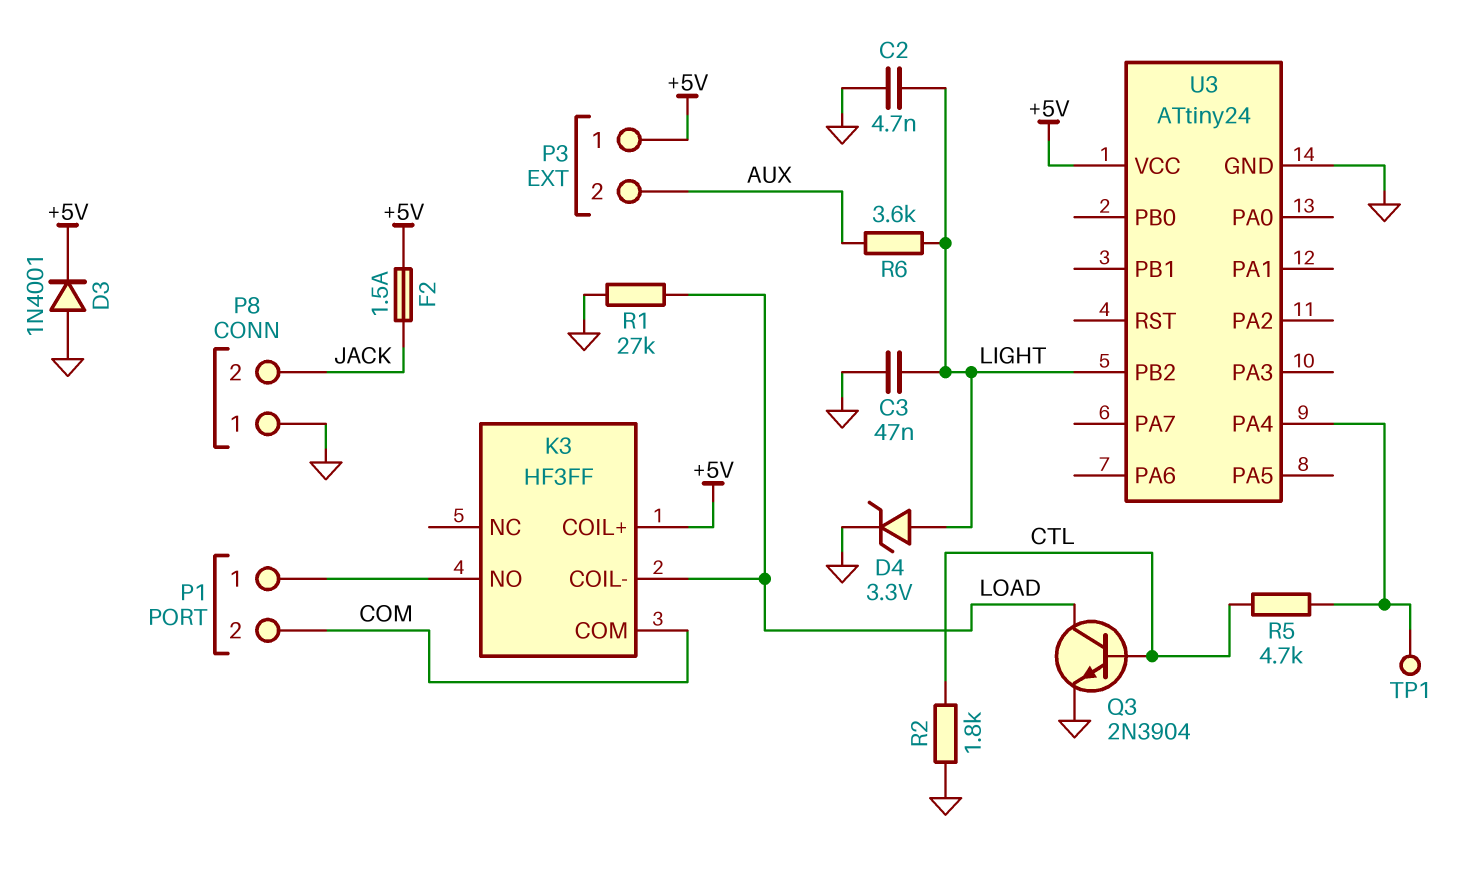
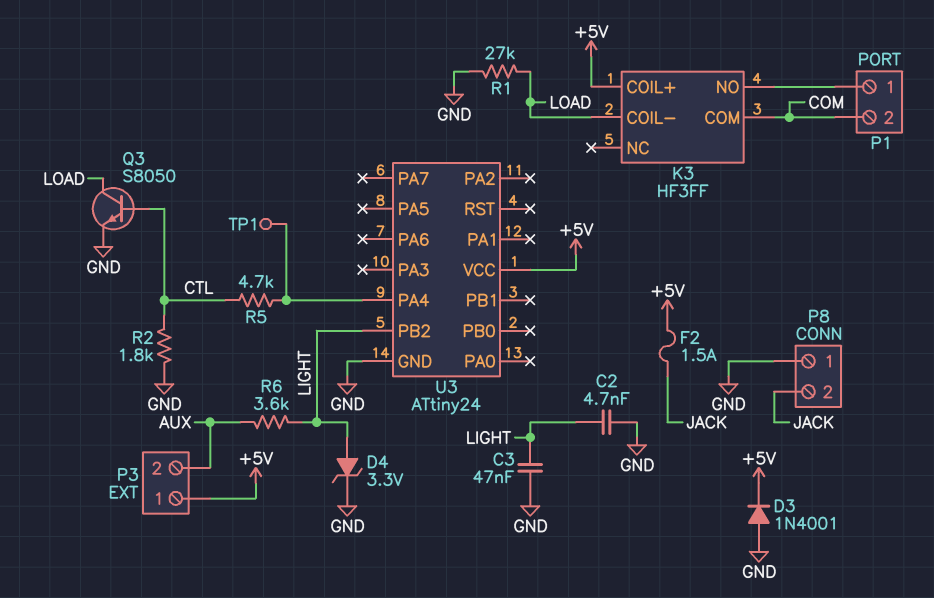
Q3: NPN 2N3904 (B CTL, C LOAD, E GND) -> NPN S8050 (B CTL, C LOAD, E GND)

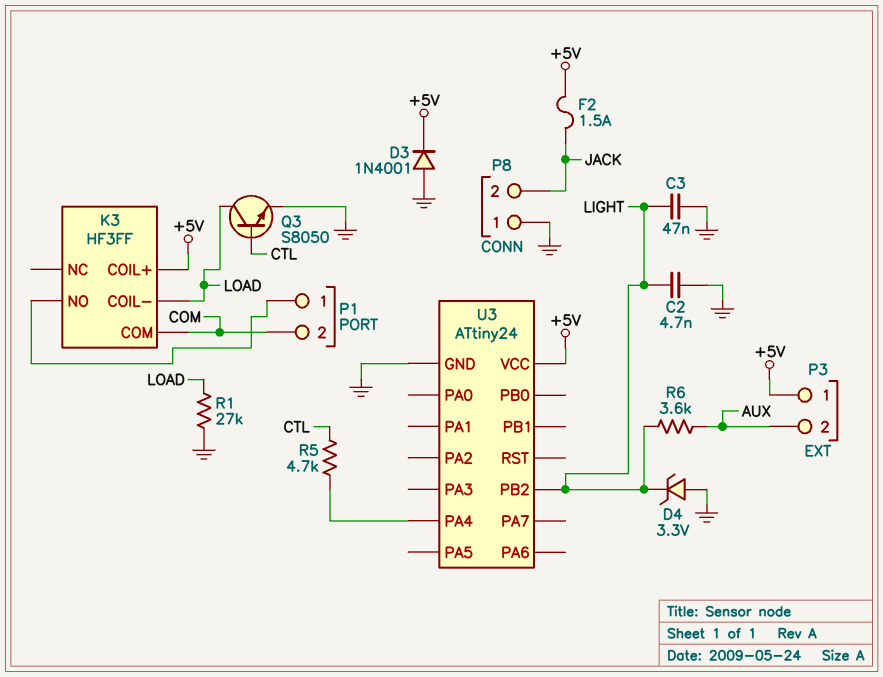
D4: zener 3.3V (A LIGHT, K GND) -> zener 3.3V (A GND, K LIGHT)
R2: 1.8k (CTL, GND) -> none
TP1: test point (U3/PA4) -> none

